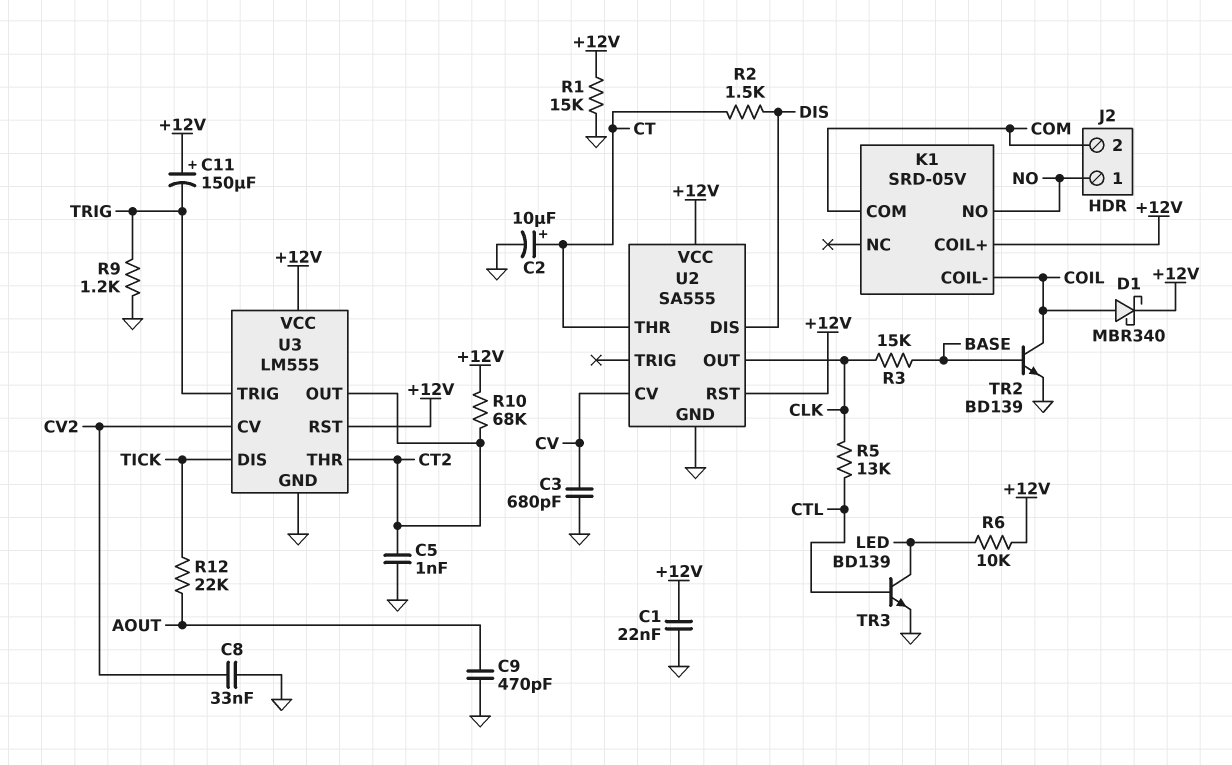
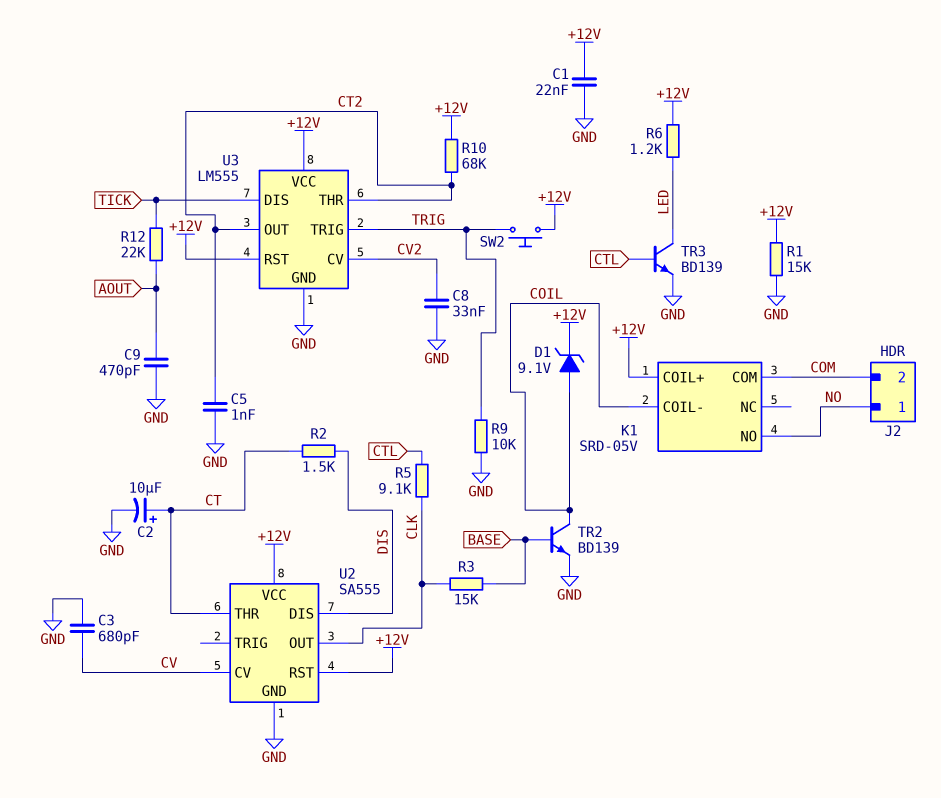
C11: 150uF (plus +12V, minus TRIG) -> none
D1: schottky MBR340 (A COIL, K +12V) -> zener 9.1V (A COIL, K +12V)
R5: 13k (CLK, CTL) -> 9.1k (CLK, CTL)
R6: 10k (+12V, LED) -> 1.2k (+12V, LED)
R9: 1.2k (GND, TRIG) -> 10k (GND, TRIG)
SW2: none -> button (+12V, TRIG)

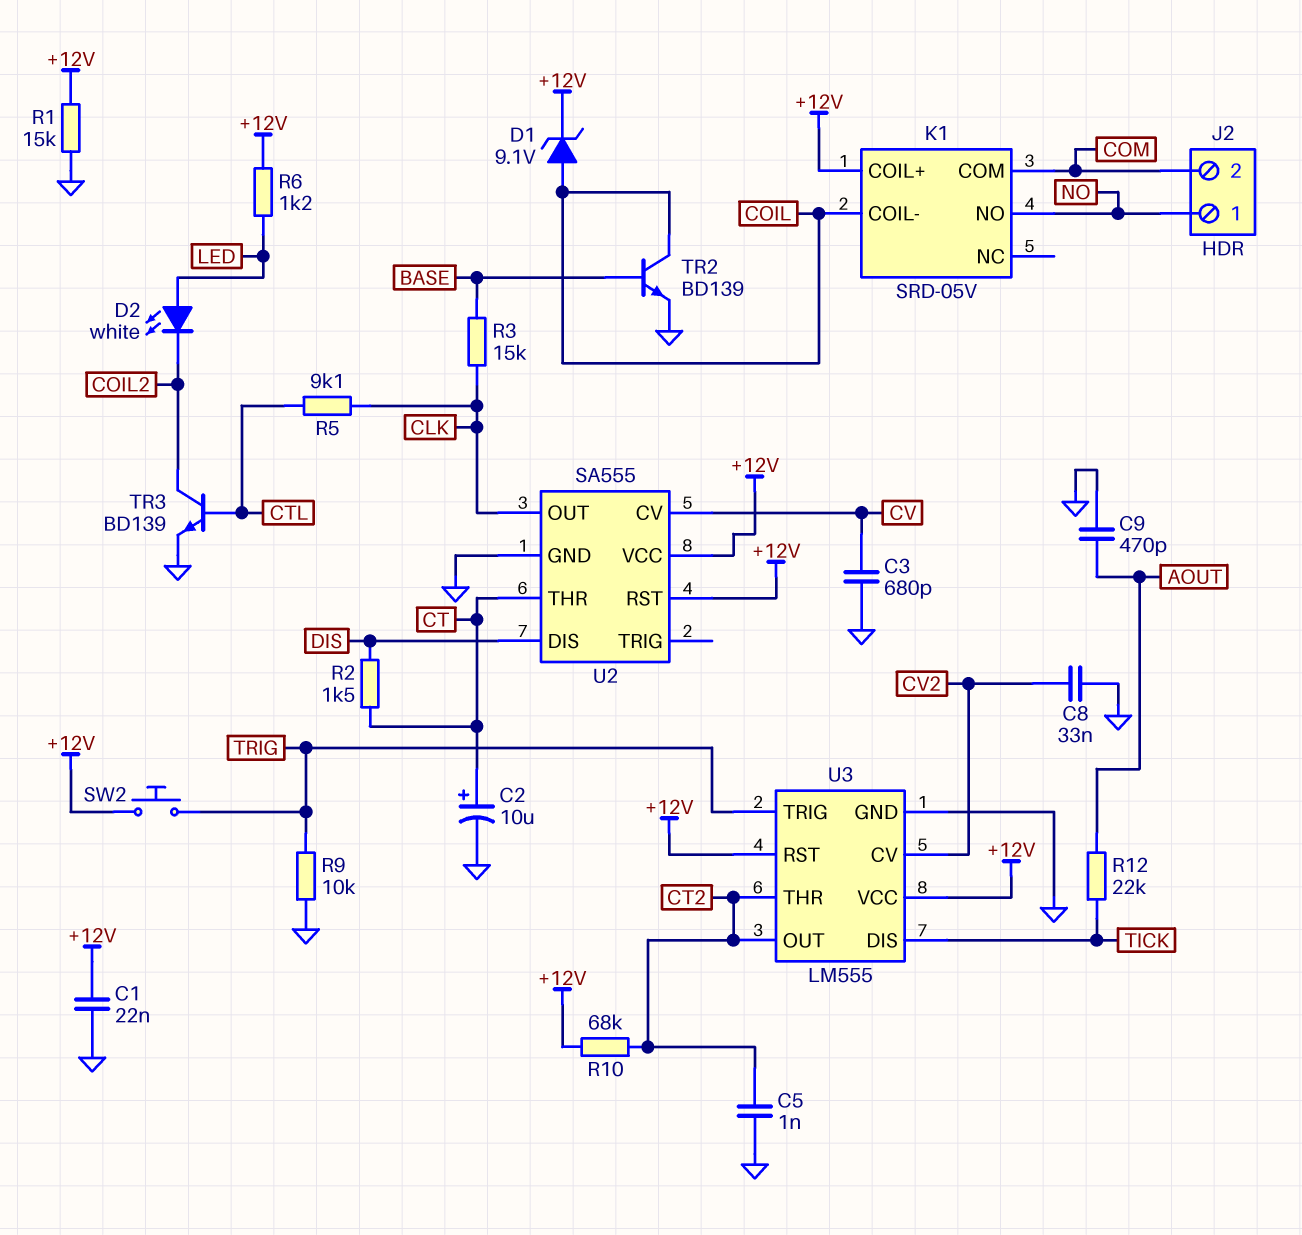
D2: none -> LED white (A LED, K COIL2)
TR3: NPN BD139 (B CTL, C LED, E GND) -> NPN BD139 (B CTL, C COIL2, E GND)

